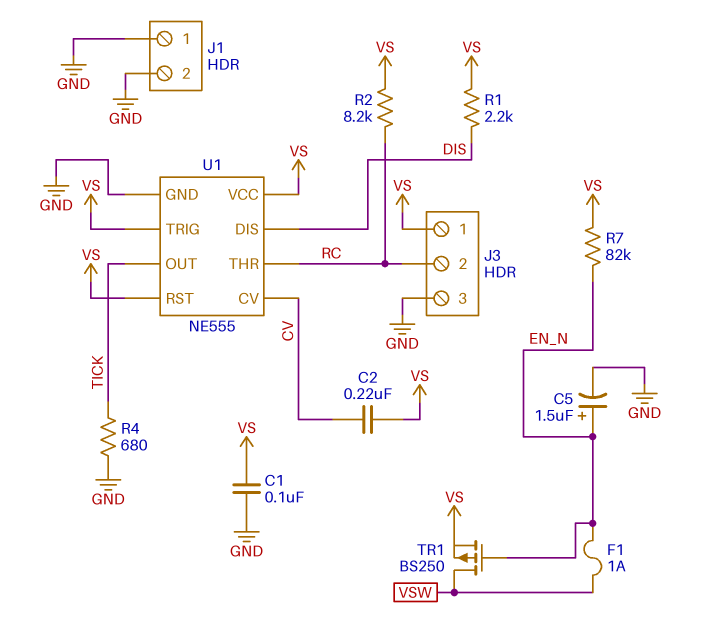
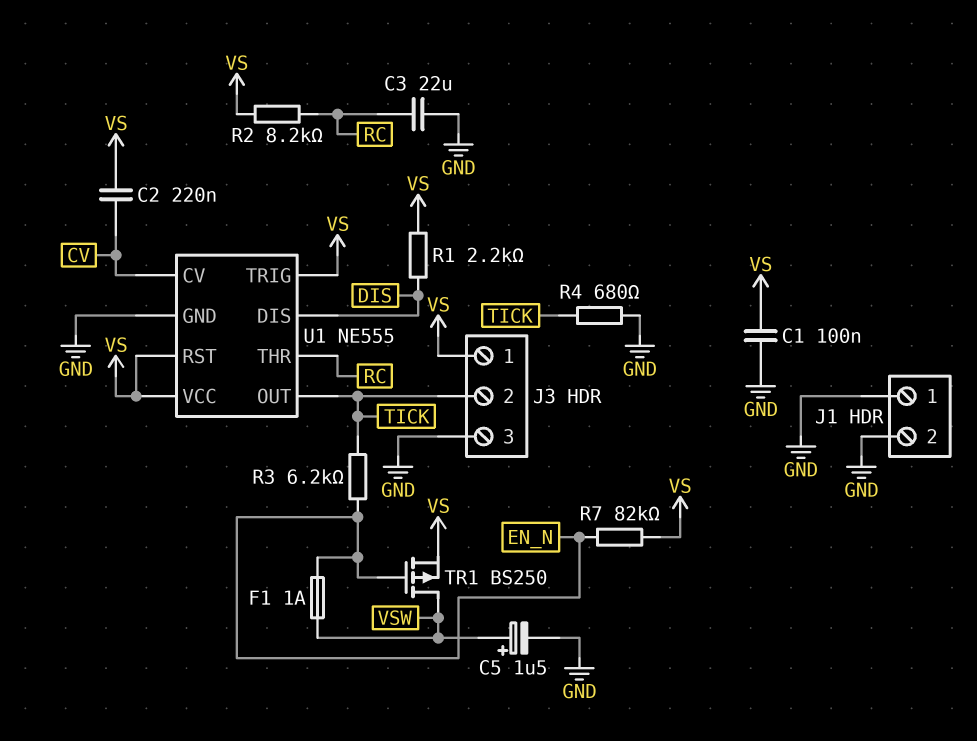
C3: none -> 22uF (GND, RC)
C5: 1.5uF (plus EN_N, minus GND) -> 1.5uF (plus VSW, minus GND)
J3 pin 2: RC -> TICK
R3: none -> 6.2k (EN_N, TICK)

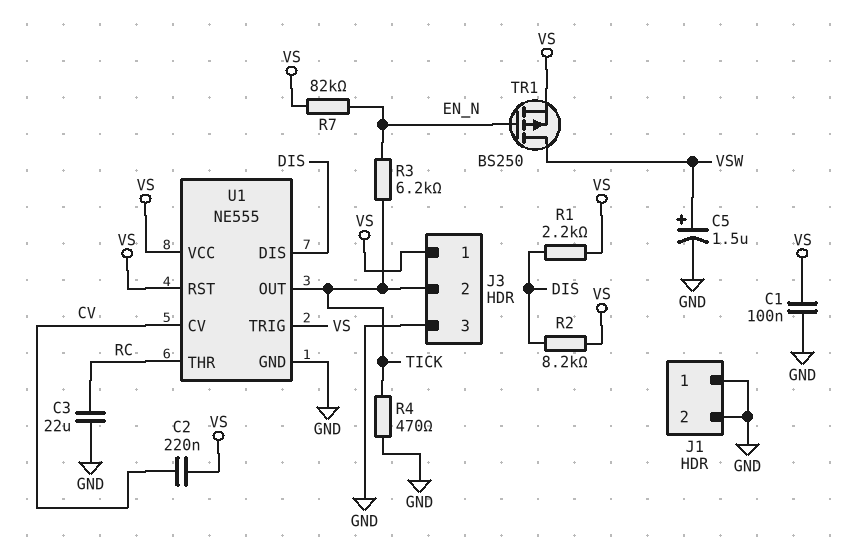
F1: 1A (EN_N, VSW) -> none
R2: 8.2k (RC, VS) -> 8.2k (DIS, VS)
R4: 680 (GND, TICK) -> 470 (GND, TICK)

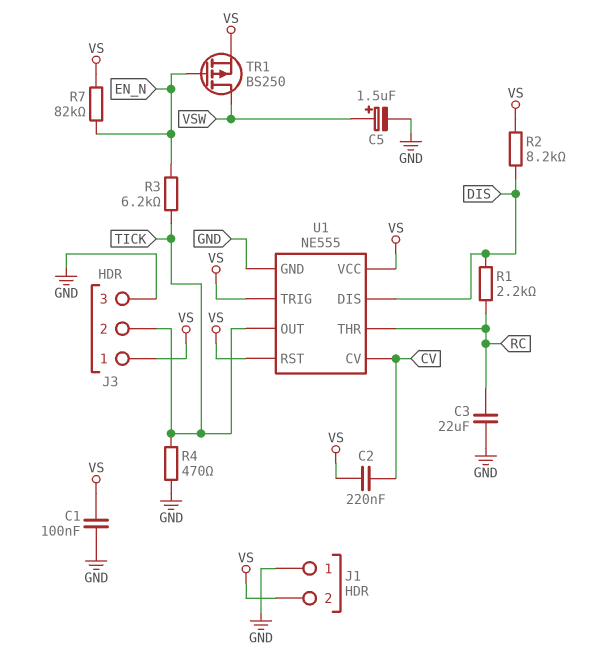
J1 pin 2: GND -> VS
R1: 2.2k (DIS, VS) -> 2.2k (DIS, RC)

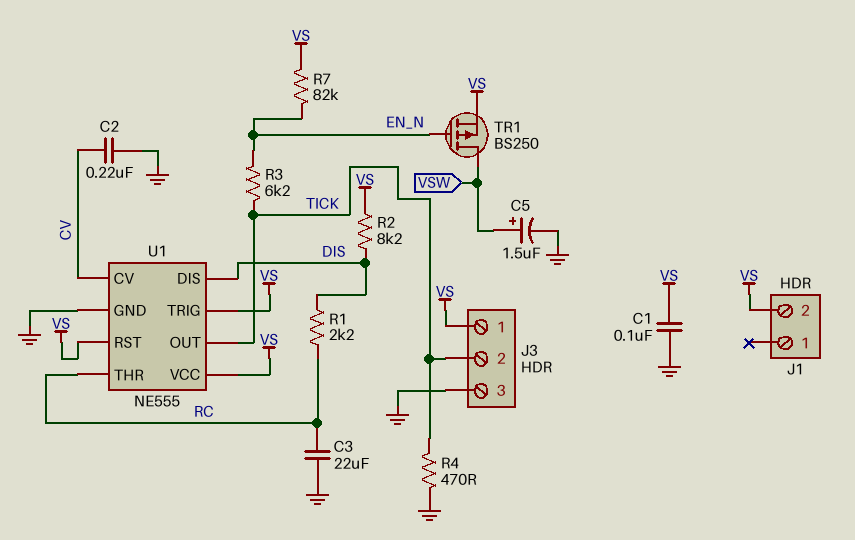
C2: 220nF (CV, VS) -> 220nF (CV, GND)
J1 pin 1: GND -> none

